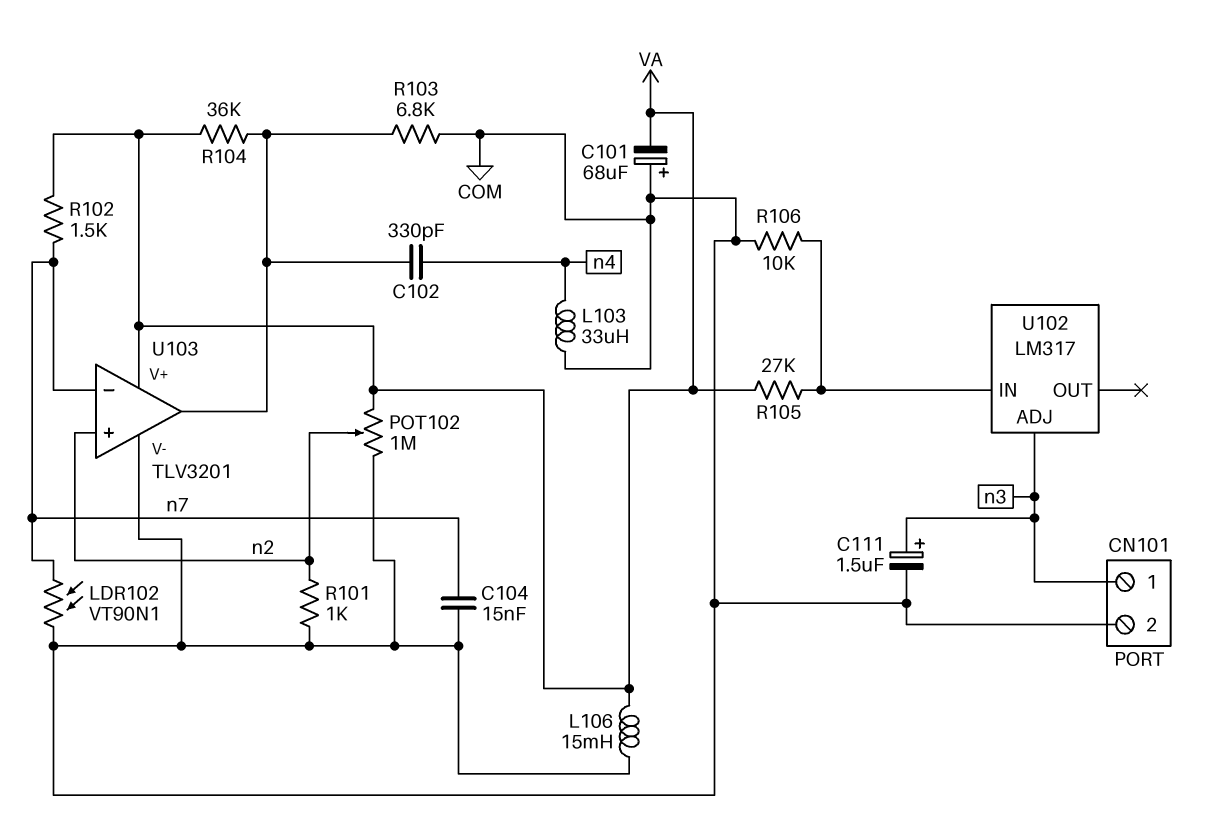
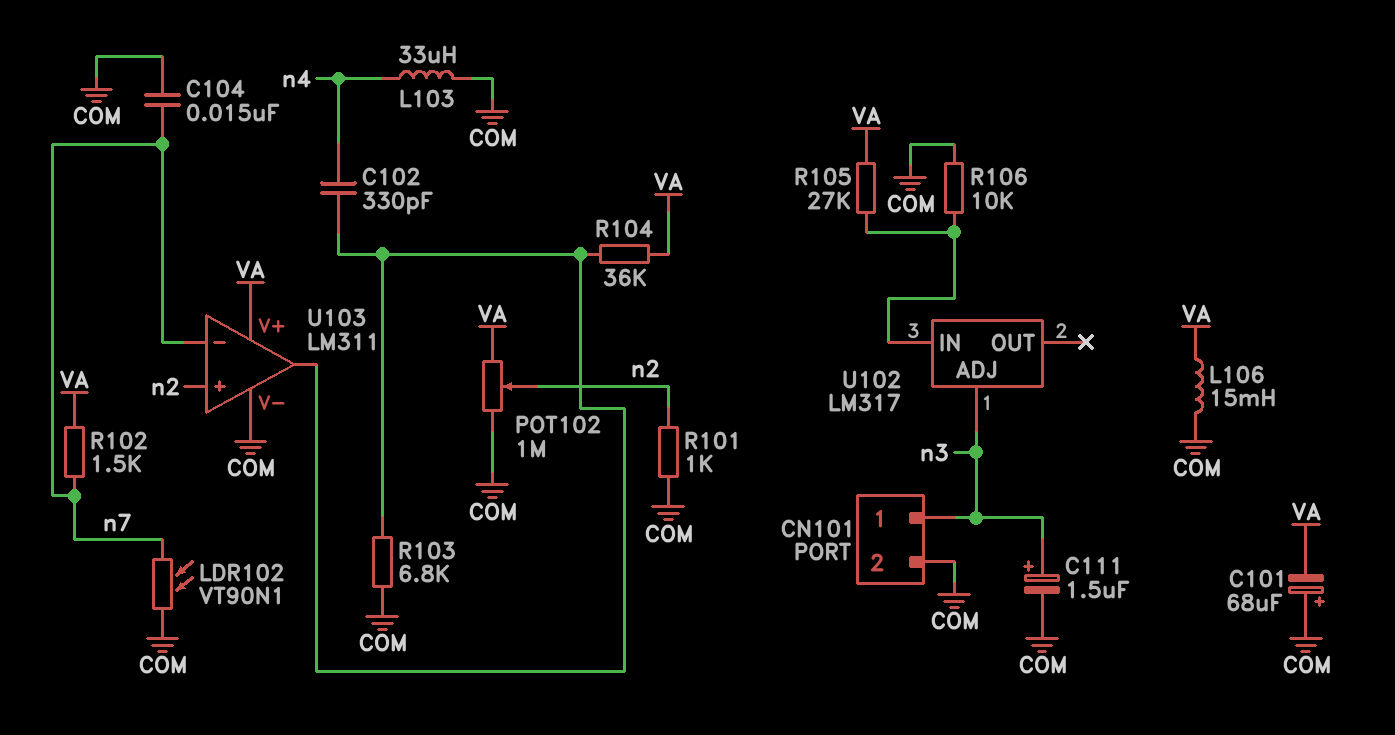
U103: TLV3201 -> LM311

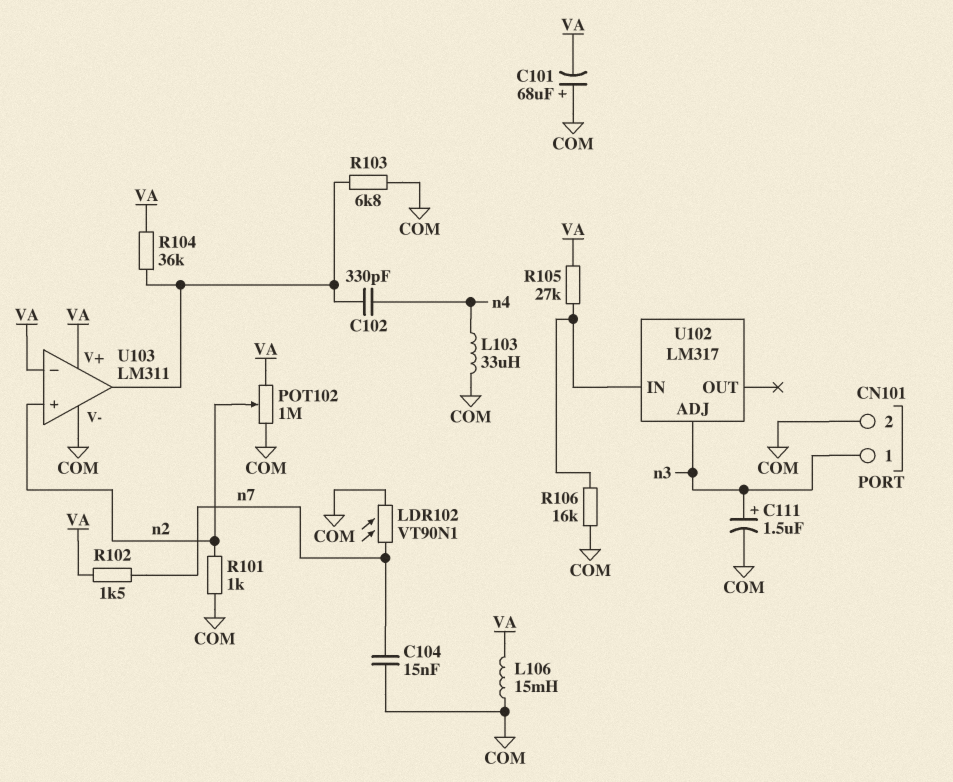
R106: 10k (COM, U102/IN) -> 16k (COM, U102/IN)
U103 pin in-: n7 -> VA

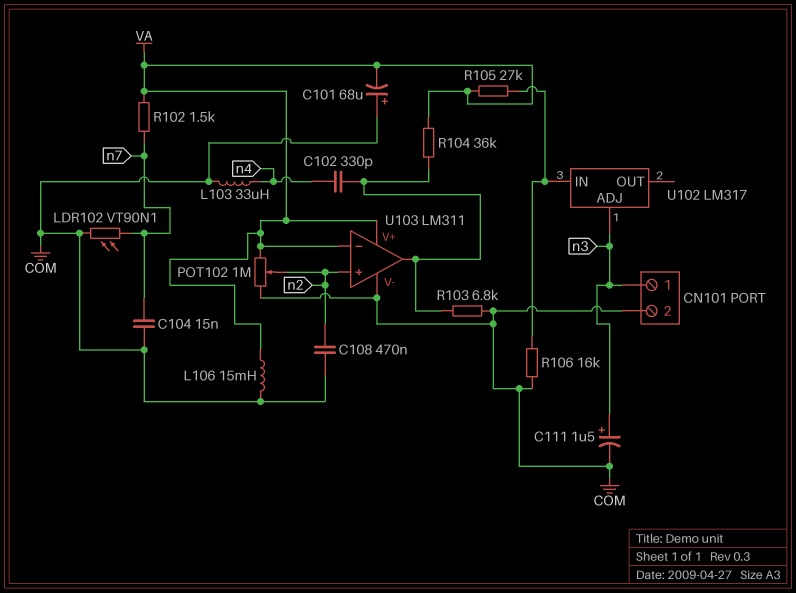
C108: none -> 470nF (COM, n2)
R101: 1k (COM, n2) -> none

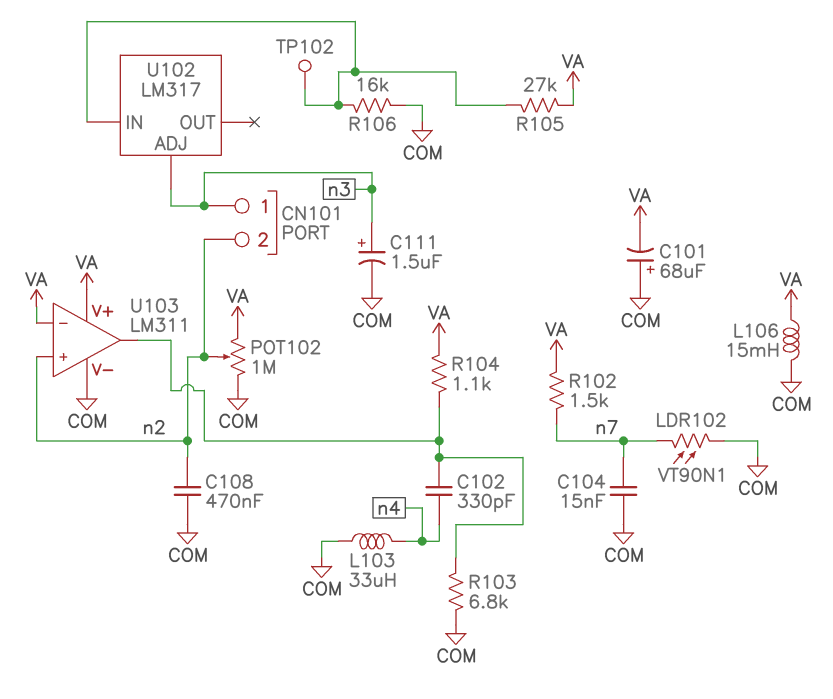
CN101 pin 2: COM -> n2
R104: 36k (U103/out, VA) -> 1.1k (U103/out, VA)
TP102: none -> test point (U102/IN)

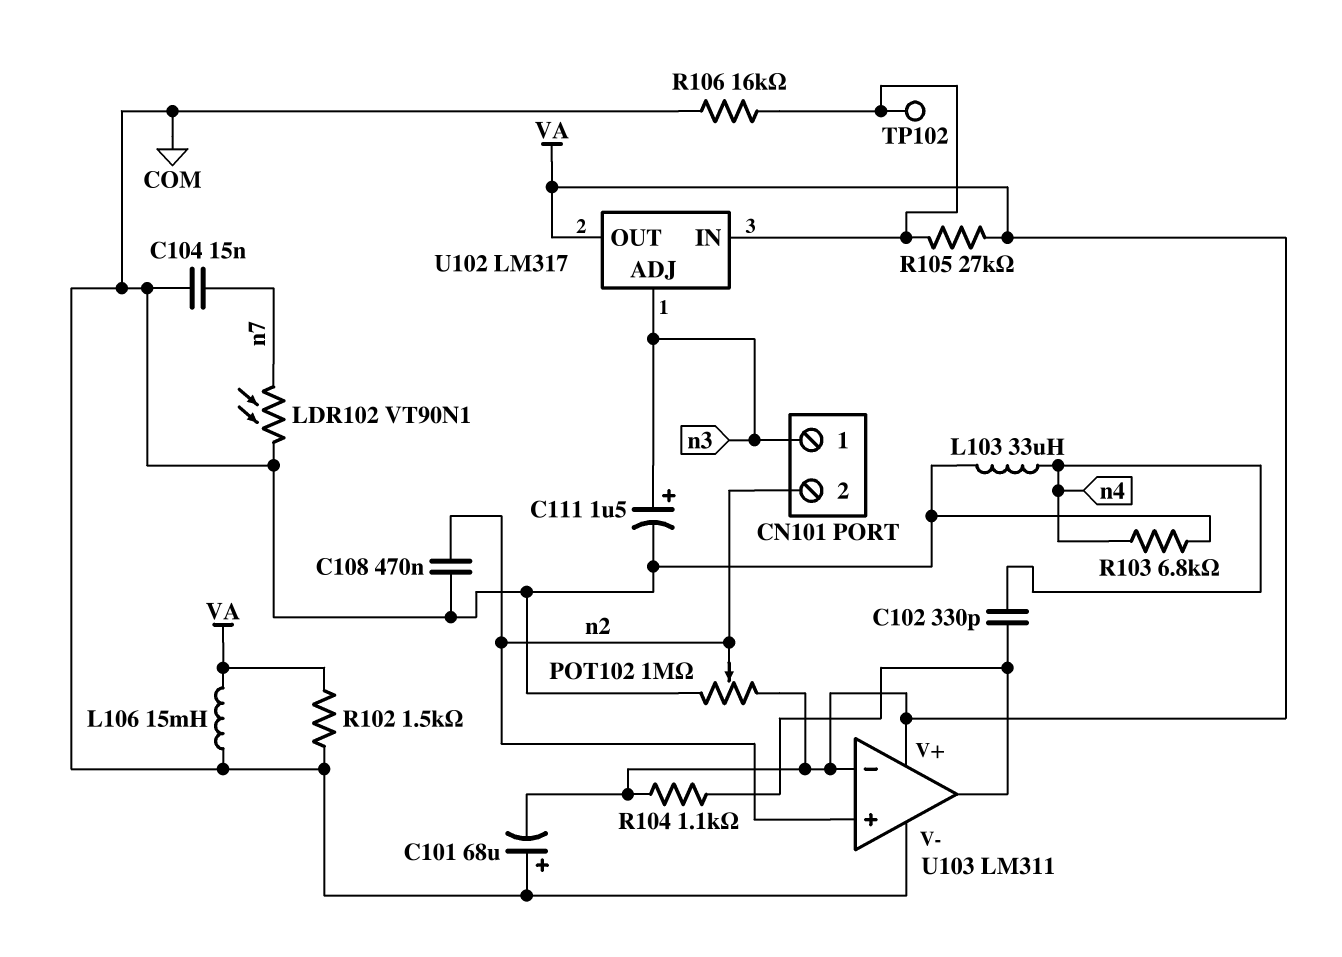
R102: 1.5k (VA, n7) -> 1.5k (COM, VA)
R103: 6.8k (COM, U103/out) -> 6.8k (COM, n4)
U102 pin OUT: none -> VA

